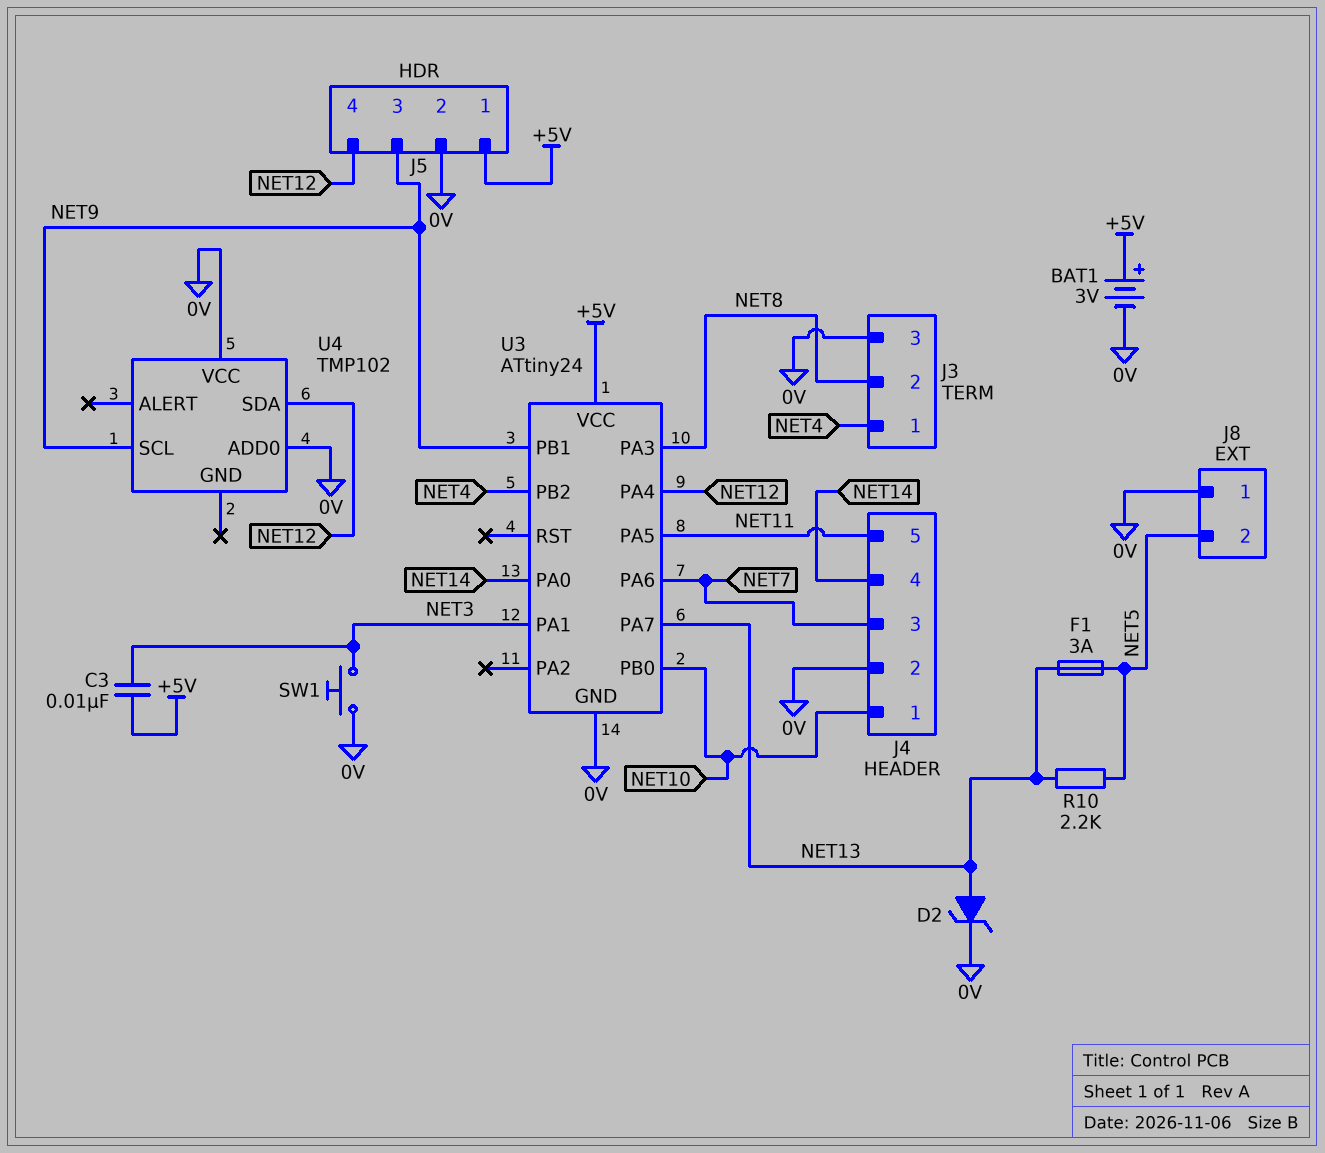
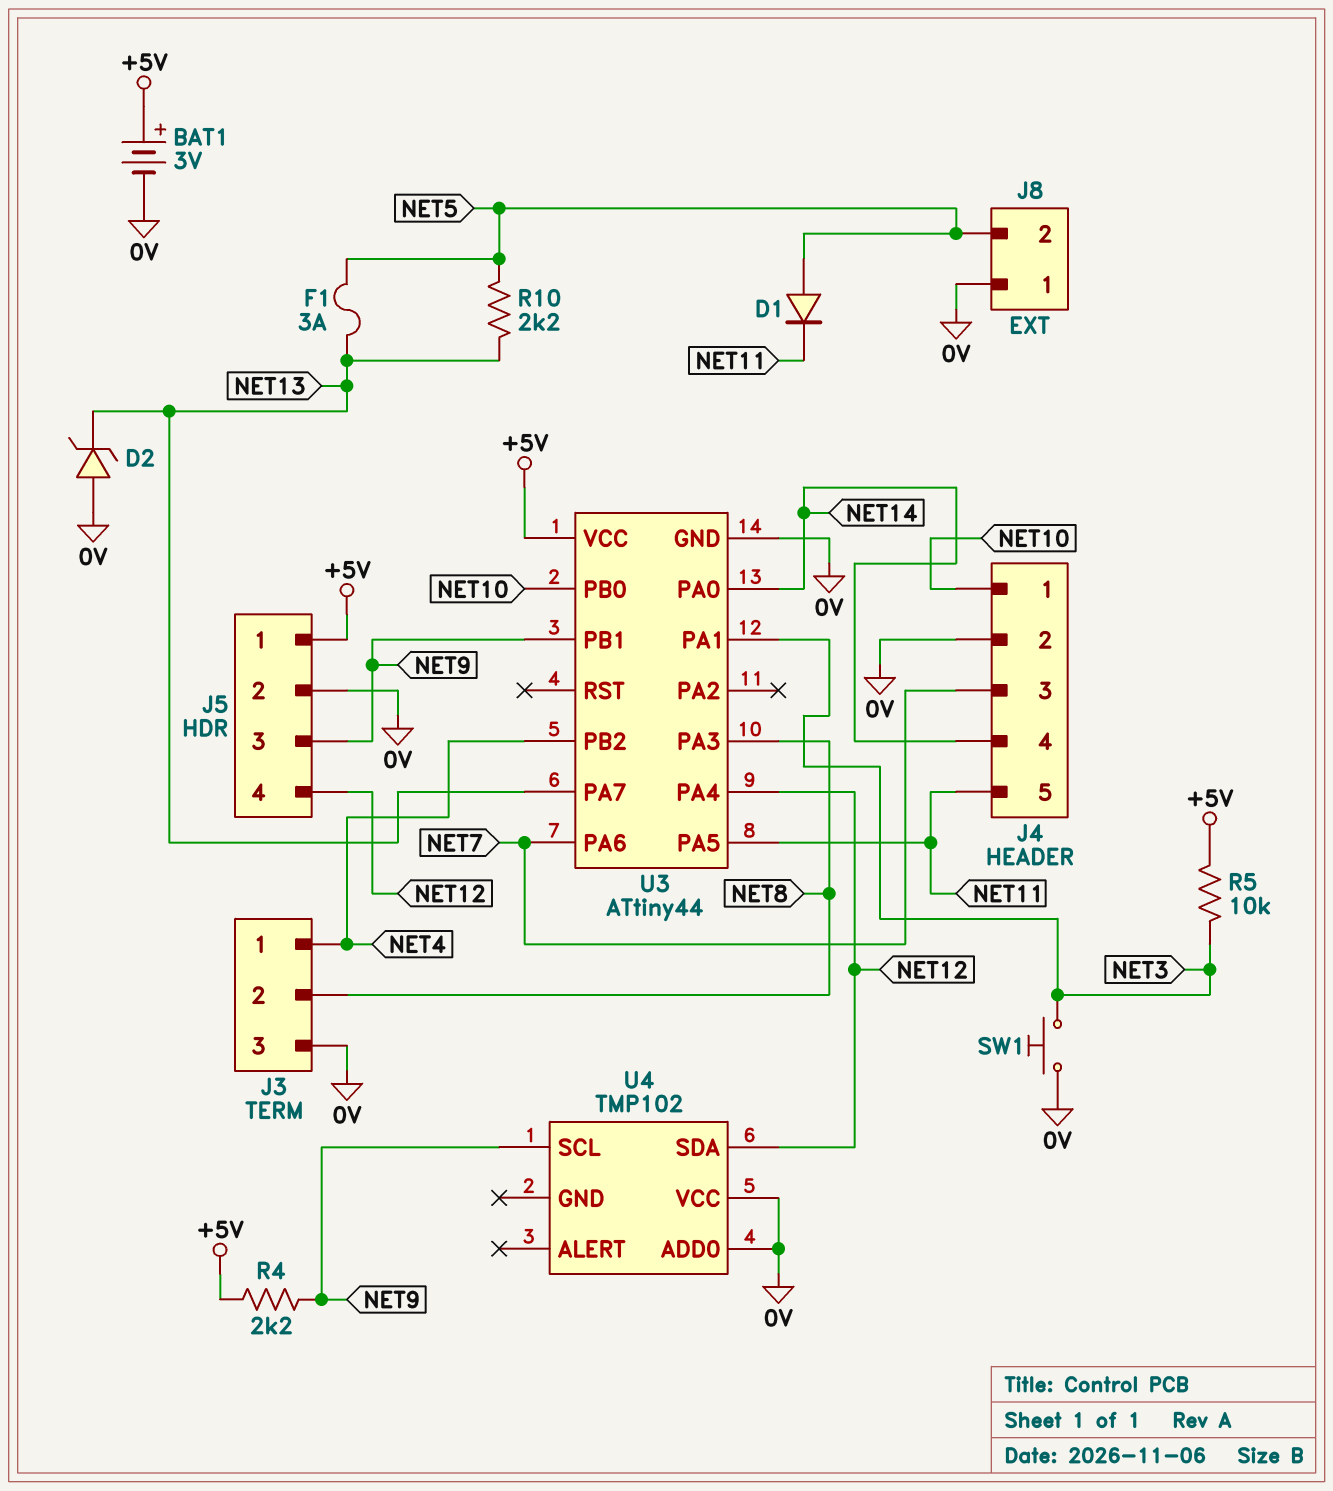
C3: 10nF (+5V, NET3) -> none
D1: none -> diode (A NET5, K NET11)
D2: zener (A NET13, K 0V) -> zener (A 0V, K NET13)
R4: none -> 2.2k (+5V, NET9)
R5: none -> 10k (+5V, NET3)
U3: ATtiny24 -> ATtiny44

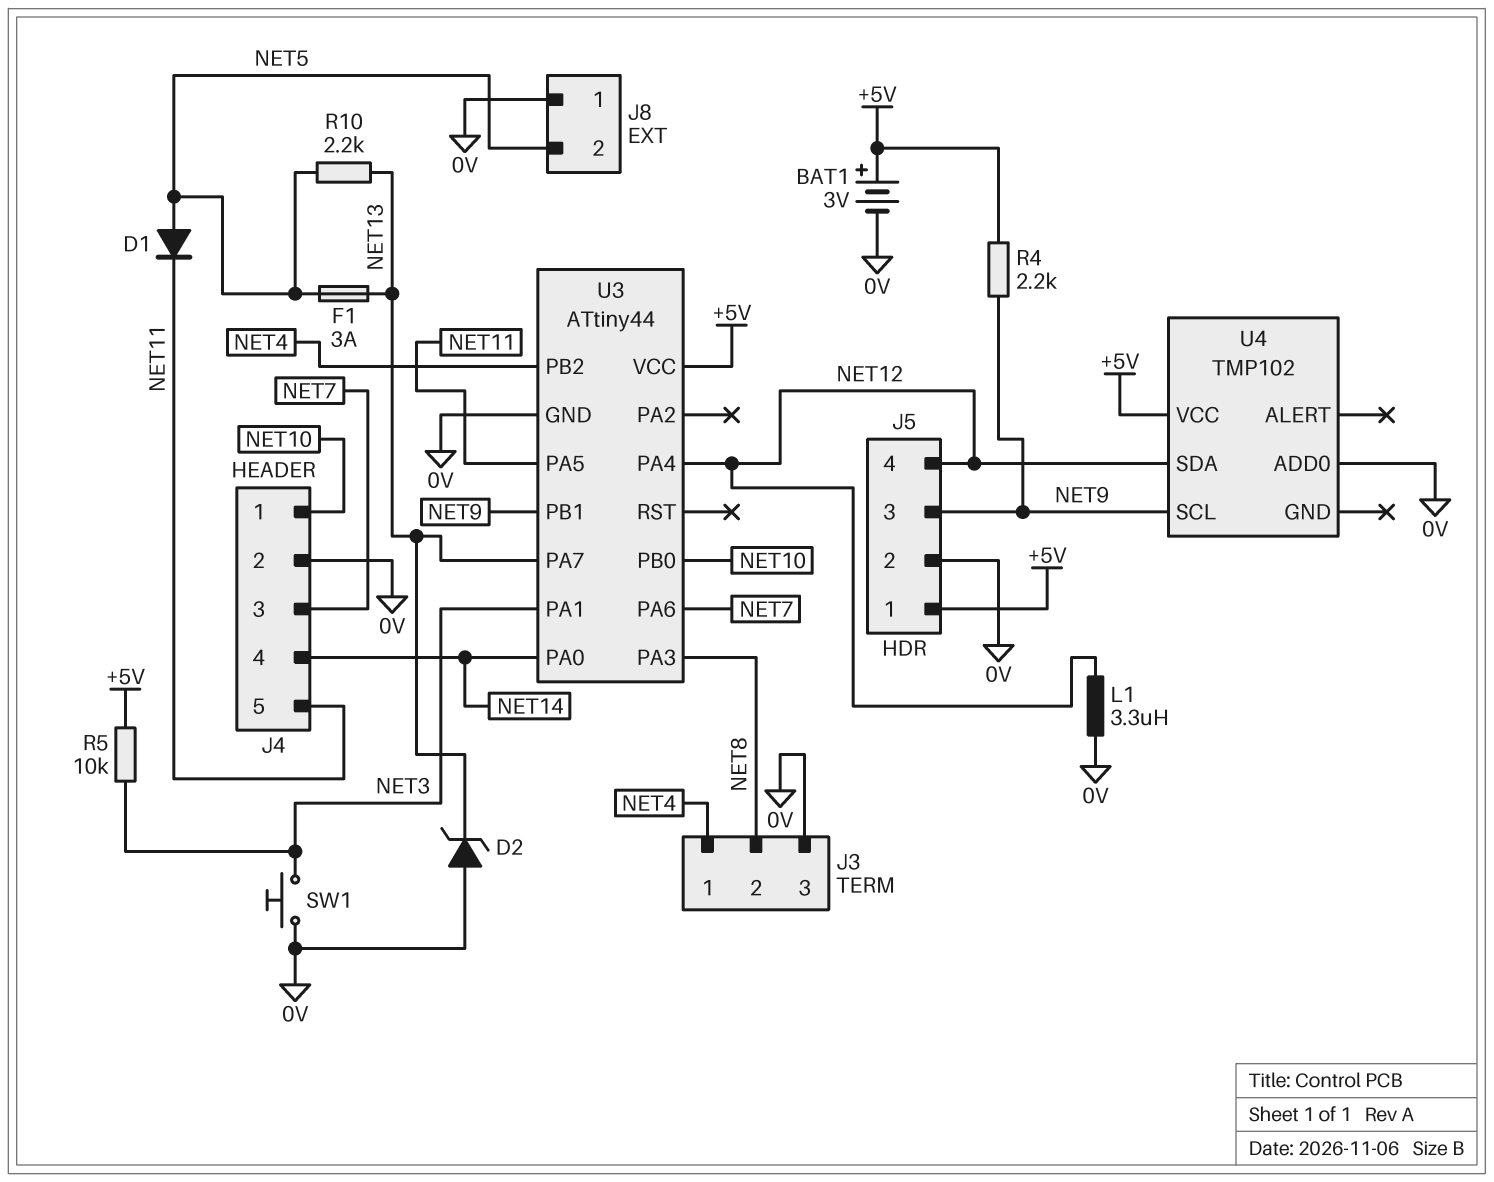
L1: none -> 3.3uH (0V, NET12)
U4 pin VCC: 0V -> +5V

